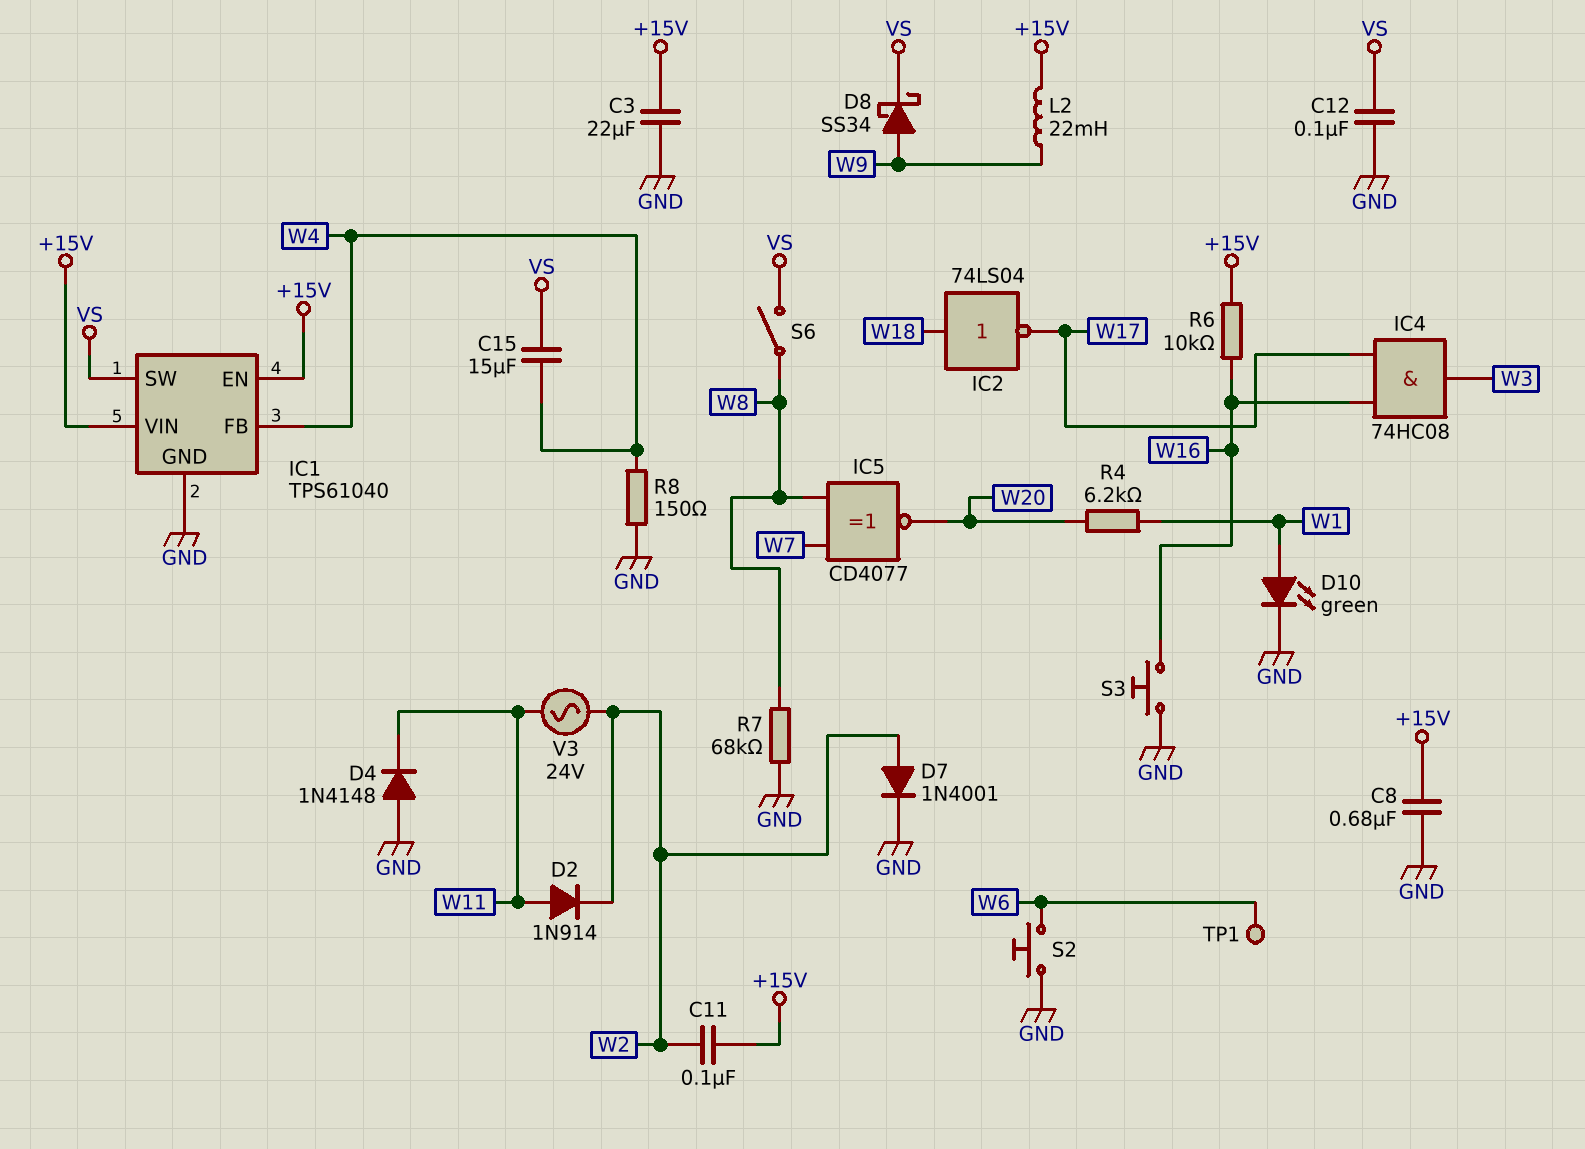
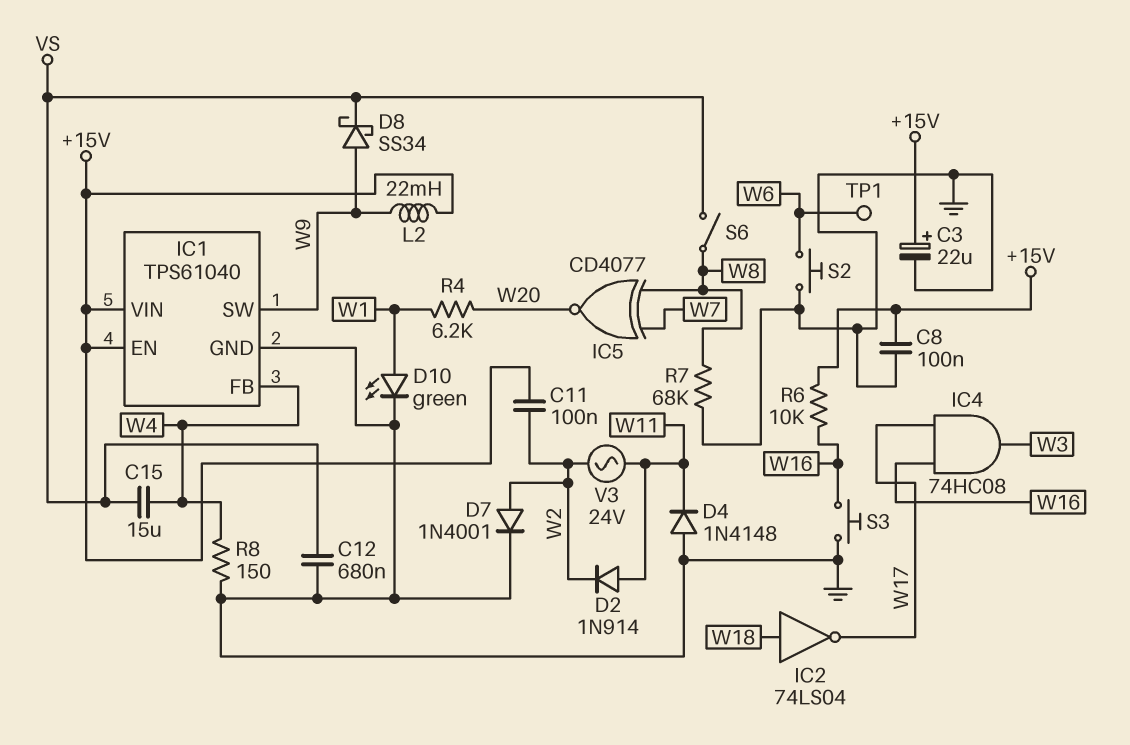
C3: 22uF (+15V, GND) -> 22uF (plus +15V, minus GND)
C8: 680nF (+15V, GND) -> 100nF (+15V, GND)
C12: 100nF (GND, VS) -> 680nF (GND, VS)
IC1 pin SW: VS -> W9

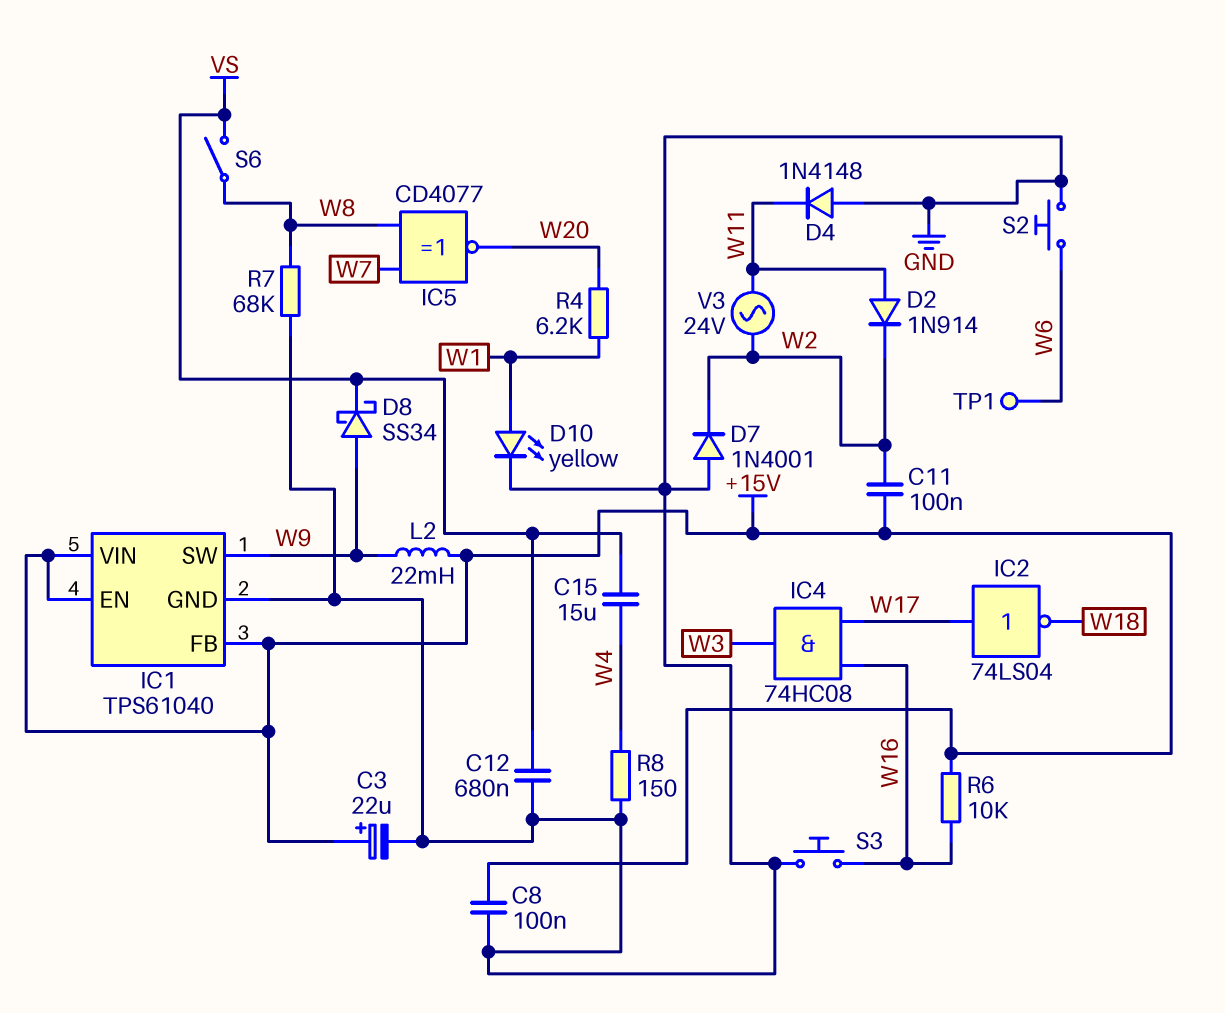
D7: diode 1N4001 (A W2, K GND) -> diode 1N4001 (A GND, K W2)
D10: LED green (A W1, K GND) -> LED yellow (A W1, K GND)
IC1 pin FB: W4 -> +15V
IC2: NOT 74LS04 (in W18, out W17) -> NOT 74LS04 (in W17, out W18)

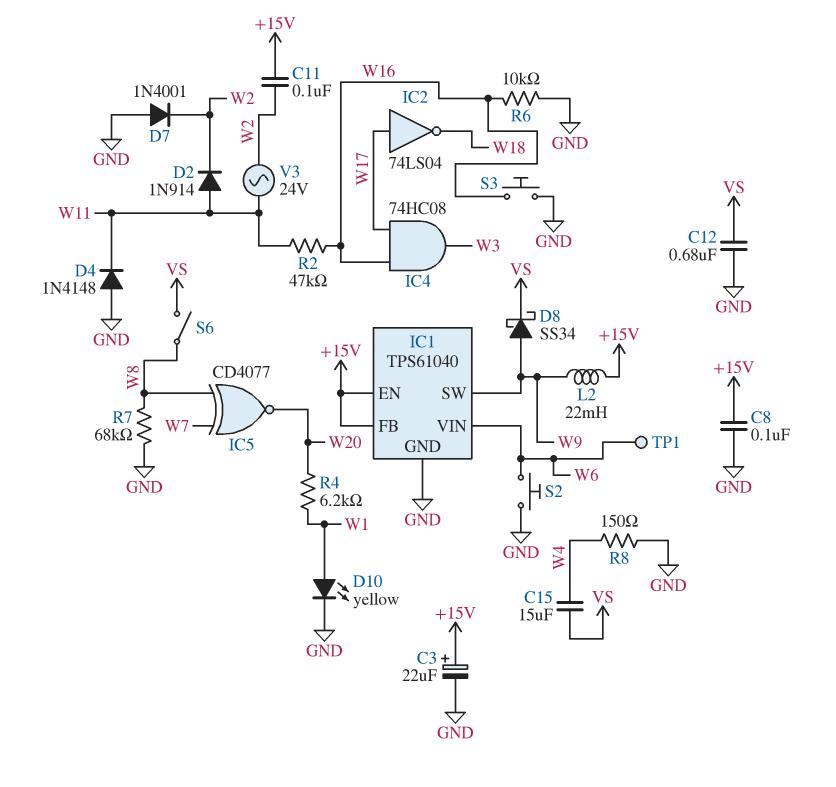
IC1 pin VIN: +15V -> W6
R2: none -> 47k (W11, W16)
R6: 10k (+15V, W16) -> 10k (GND, W16)

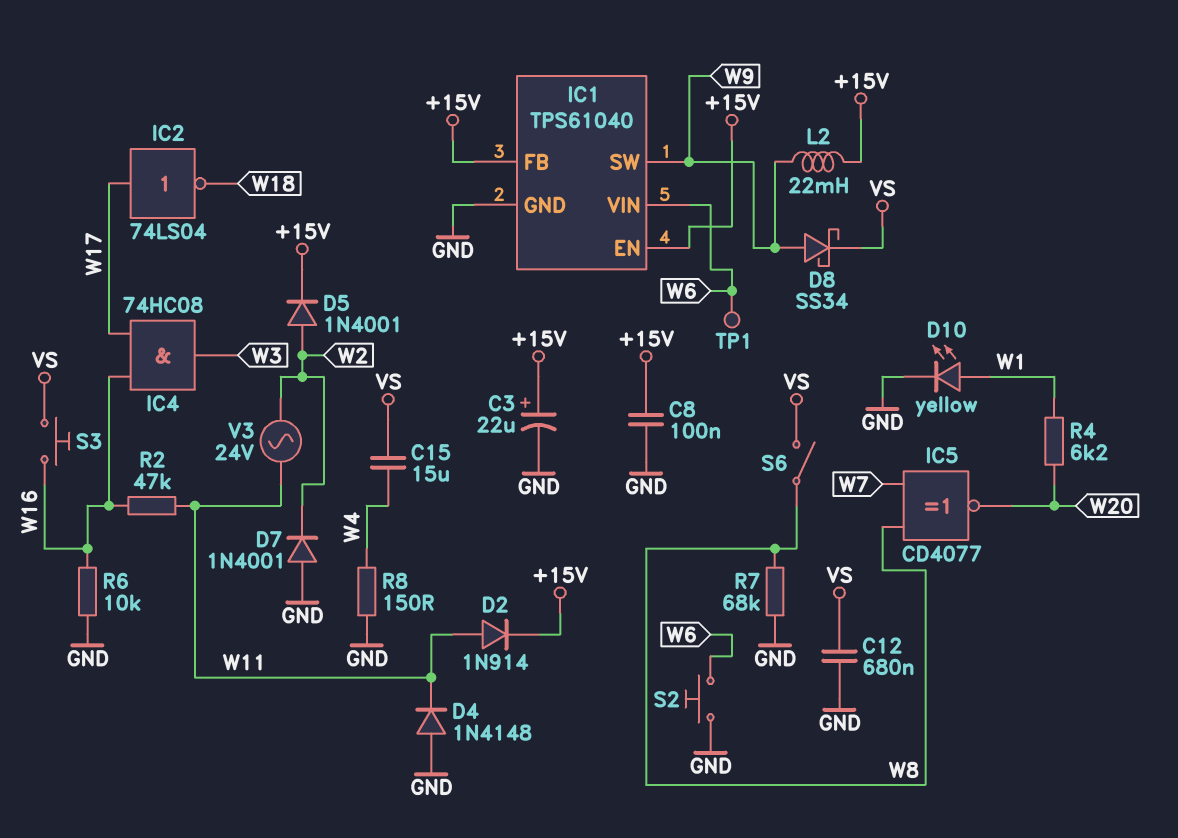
C11: 100nF (+15V, W2) -> none
D2: diode 1N914 (A W11, K W2) -> diode 1N914 (A W11, K +15V)
D5: none -> diode 1N4001 (A W2, K +15V)
S3: button (GND, W16) -> button (VS, W16)

